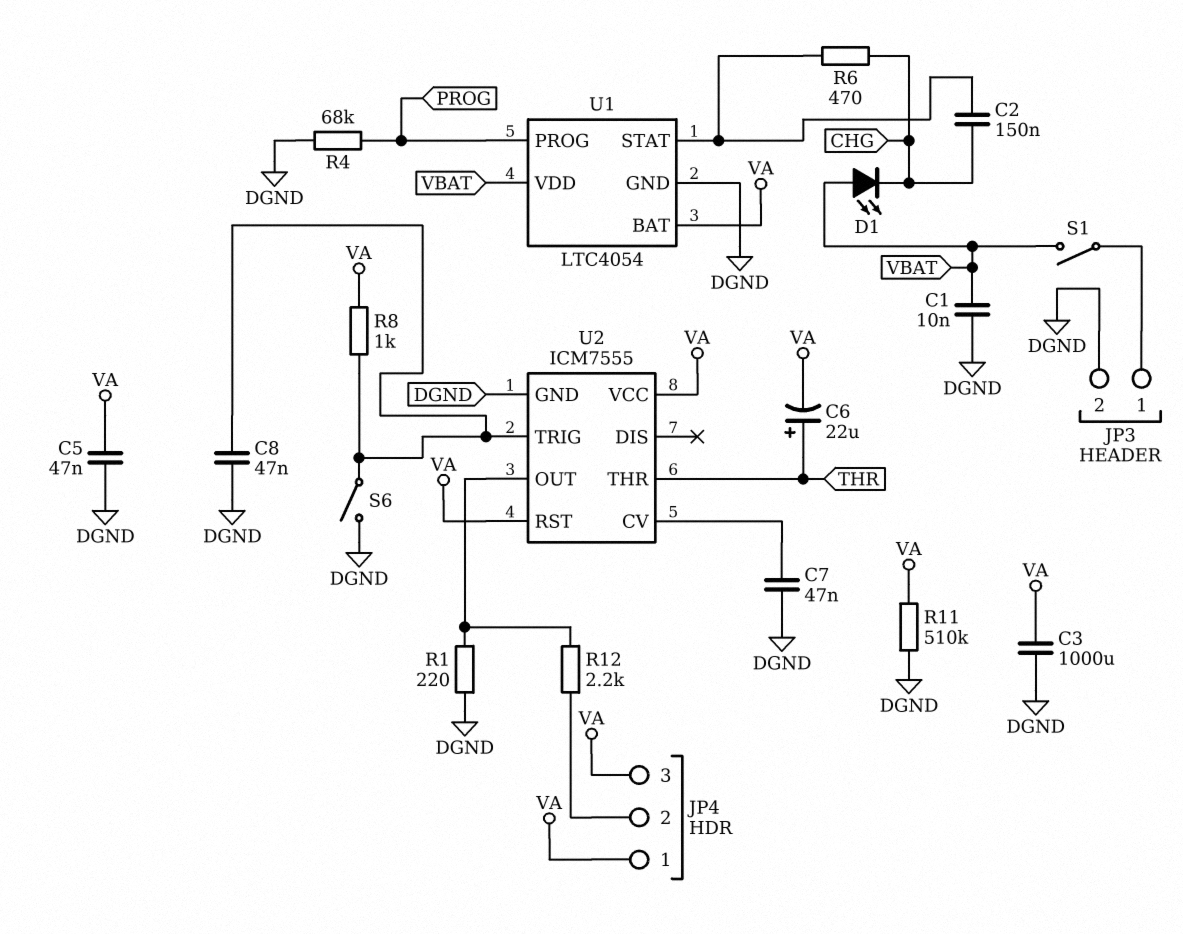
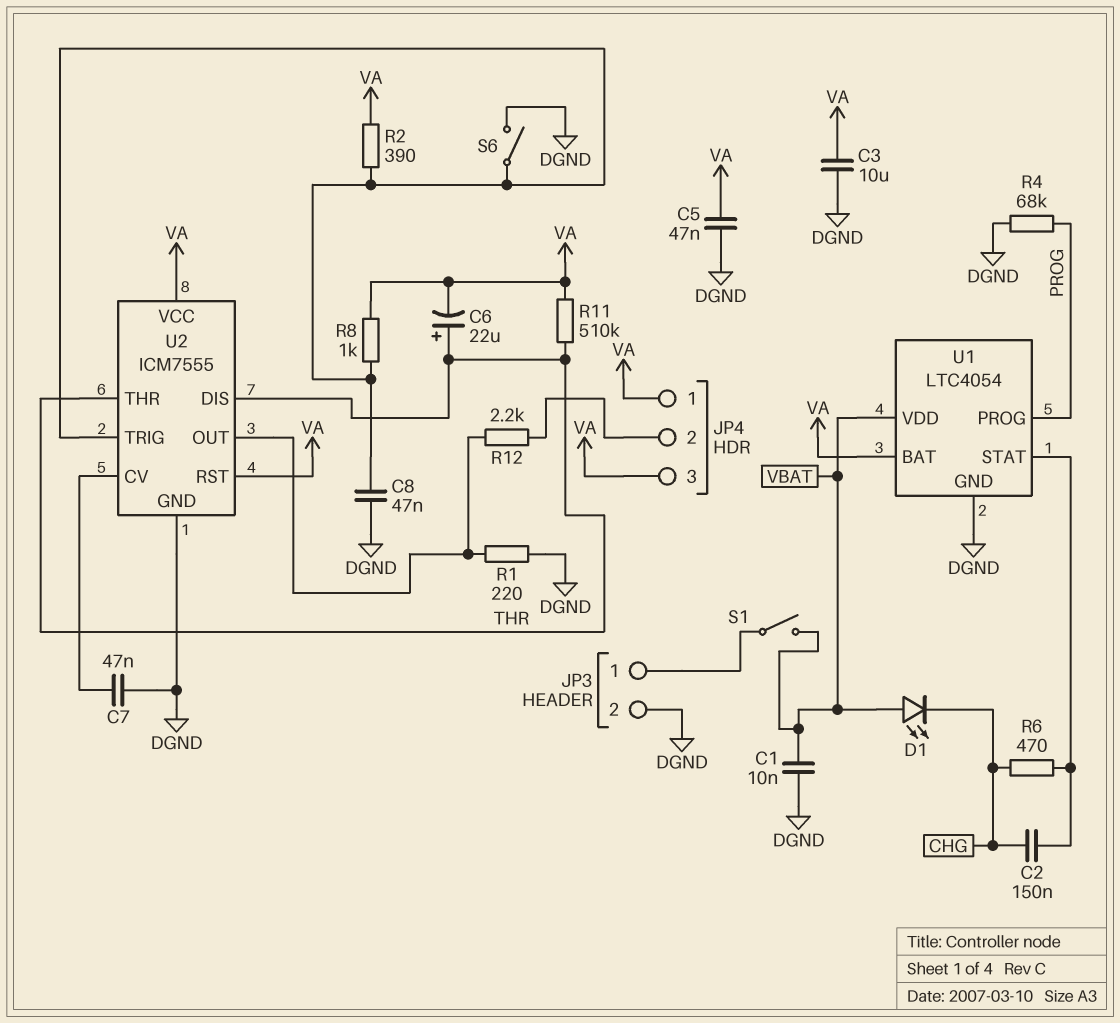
C3: 1000uF (DGND, VA) -> 10uF (DGND, VA)
R2: none -> 390 (U2/TRIG, VA)
R11: 510k (DGND, VA) -> 510k (THR, VA)
U2 pin DIS: none -> THR

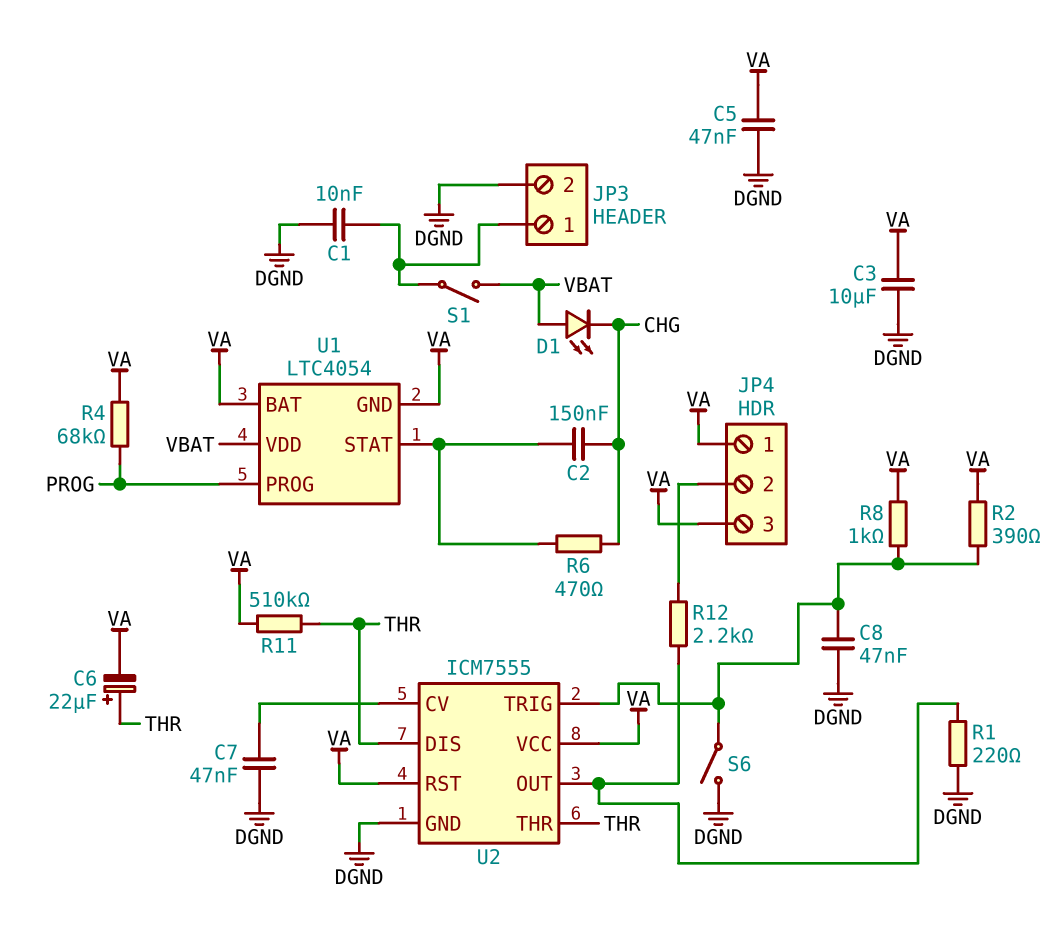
C1: 10nF (DGND, VBAT) -> 10nF (DGND, JP3/1)
R4: 68k (DGND, PROG) -> 68k (PROG, VA)
U1 pin GND: DGND -> VA

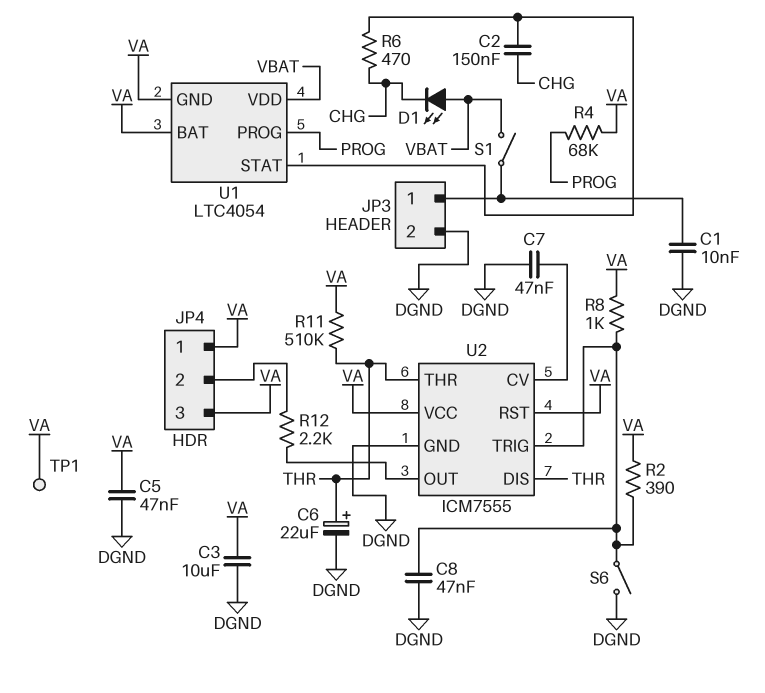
C6: 22uF (plus THR, minus VA) -> 22uF (plus THR, minus DGND)
R1: 220 (DGND, U2/OUT) -> none
TP1: none -> test point (VA)

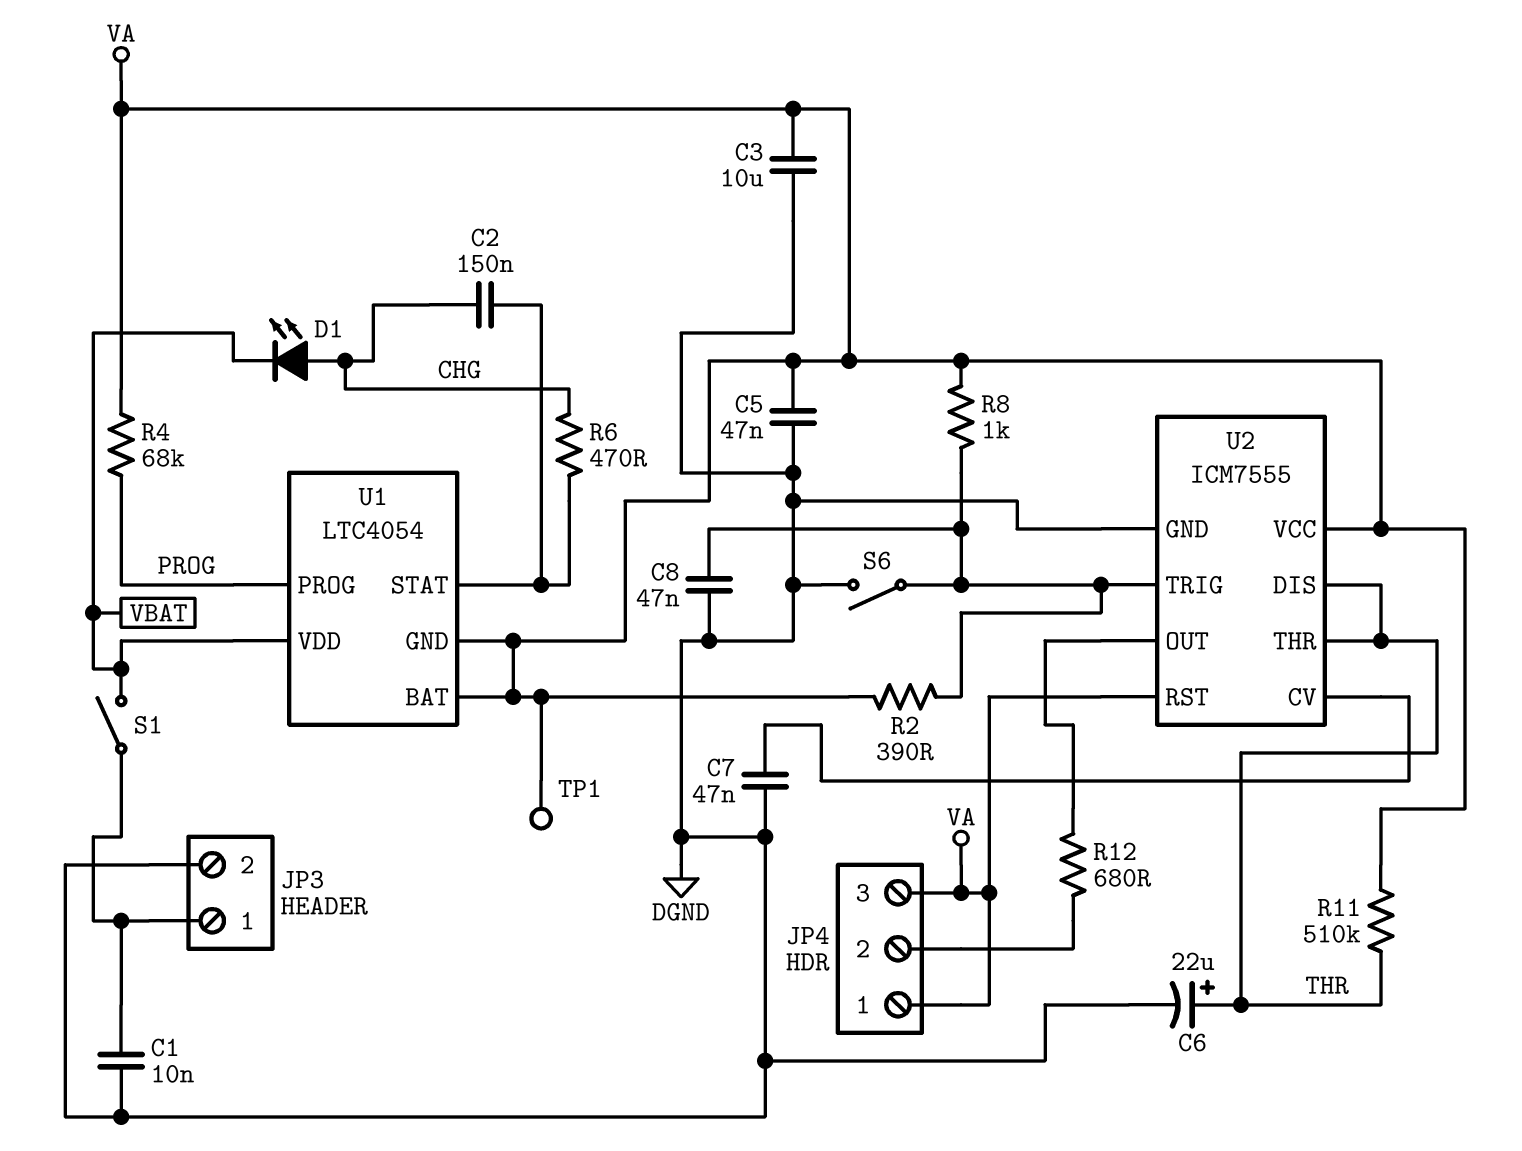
D1: LED (A VBAT, K CHG) -> LED (A CHG, K VBAT)
R12: 2.2k (JP4/2, U2/OUT) -> 680 (JP4/2, U2/OUT)

